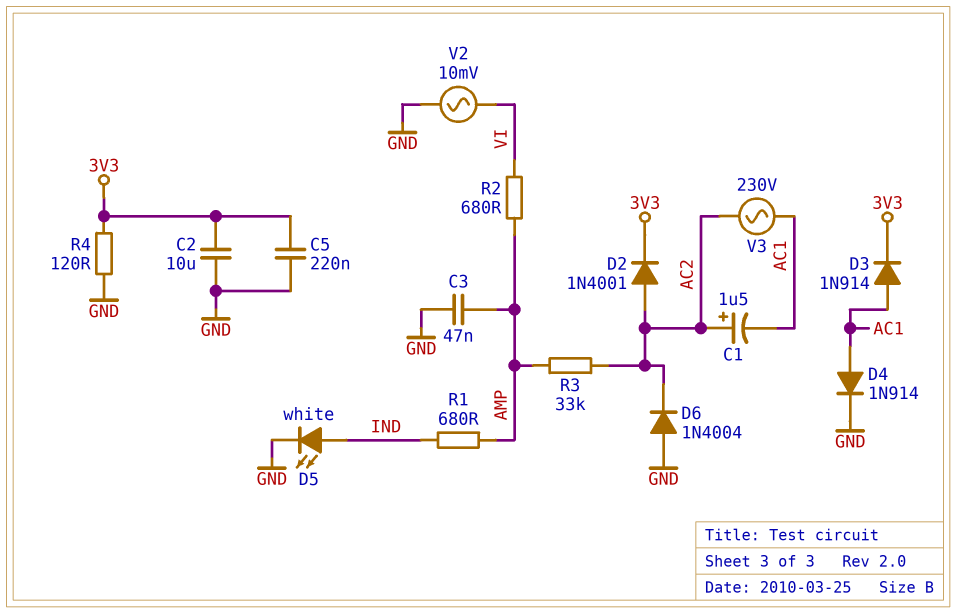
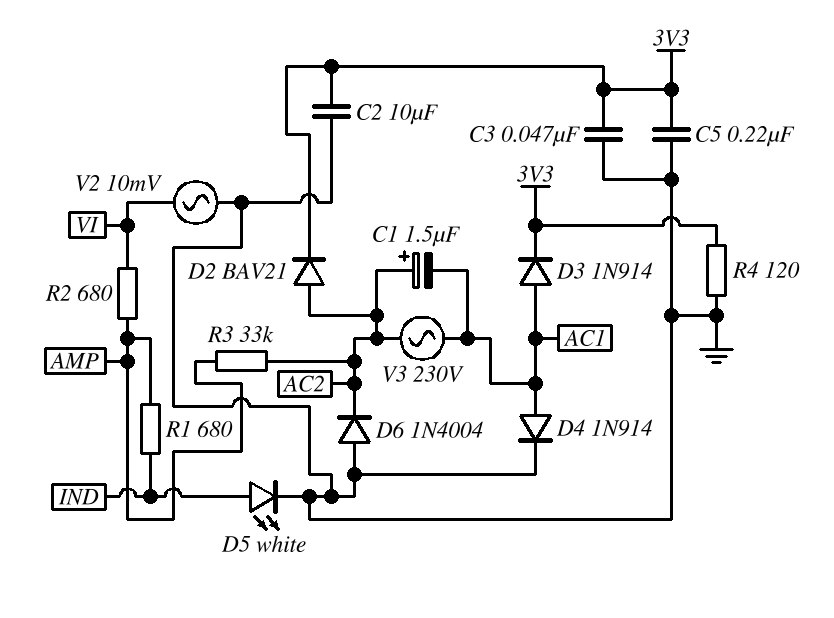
C3: 47nF (AMP, GND) -> 47nF (3V3, GND)
D2: diode 1N4001 (A AC2, K 3V3) -> diode BAV21 (A AC2, K 3V3)

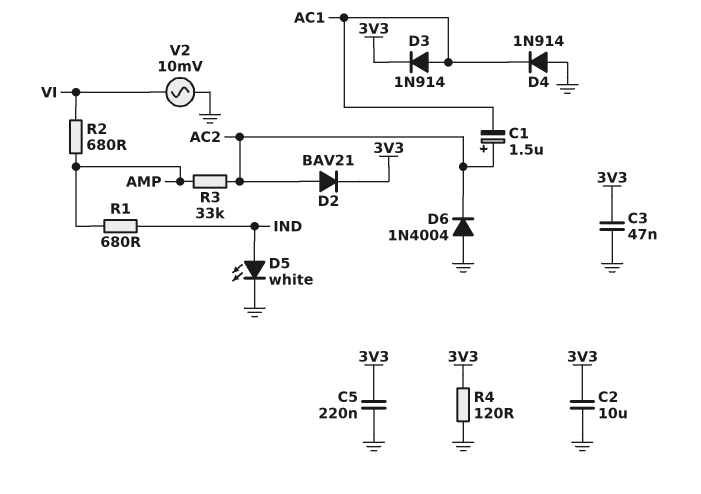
D4: diode 1N914 (A AC1, K GND) -> diode 1N914 (A GND, K AC1)
V3: AC 230V (AC1, AC2) -> none

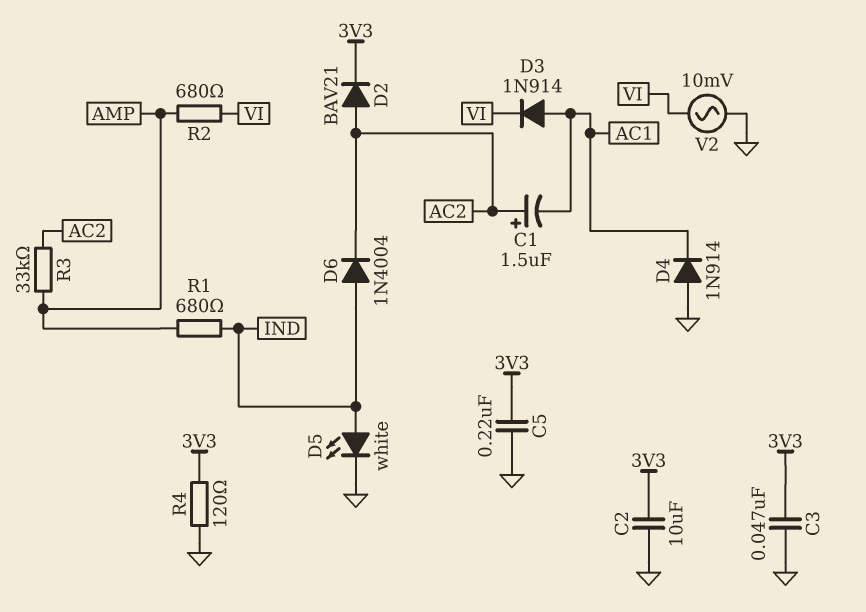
D3: diode 1N914 (A AC1, K 3V3) -> diode 1N914 (A AC1, K VI)
D6: diode 1N4004 (A GND, K AC2) -> diode 1N4004 (A IND, K AC2)

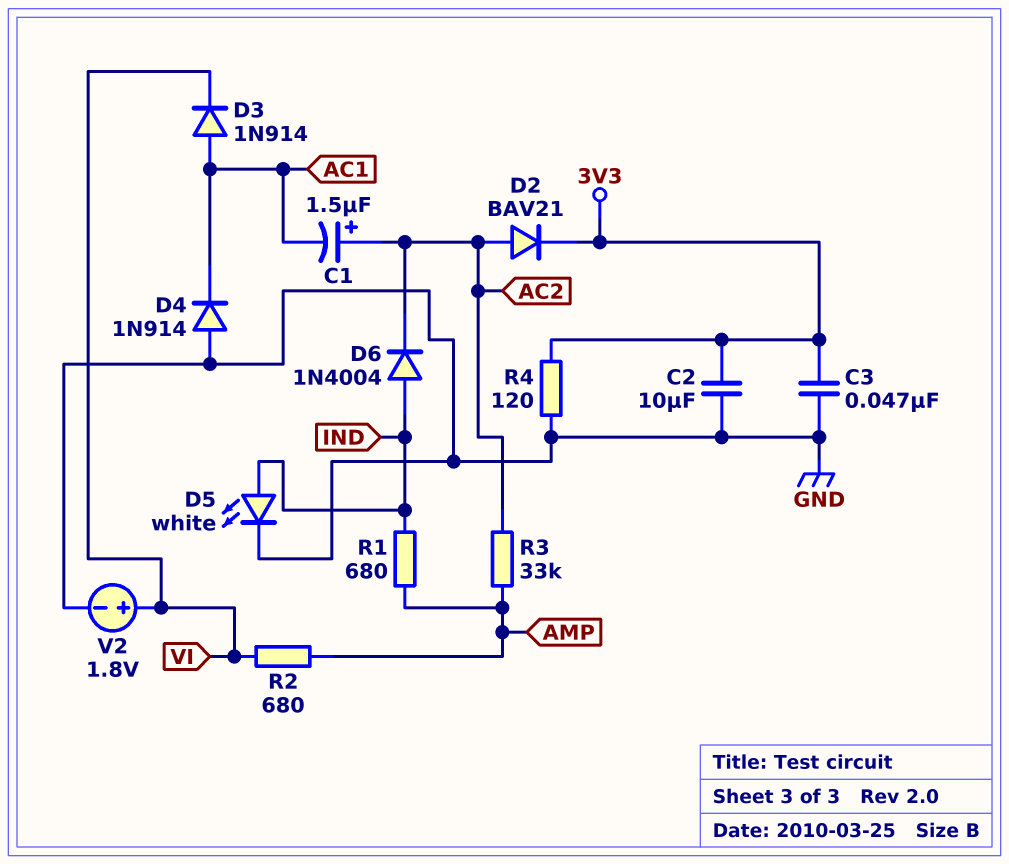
C5: 220nF (3V3, GND) -> none
V2: AC 10mV (GND, VI) -> 1.8V (plus VI, minus GND)

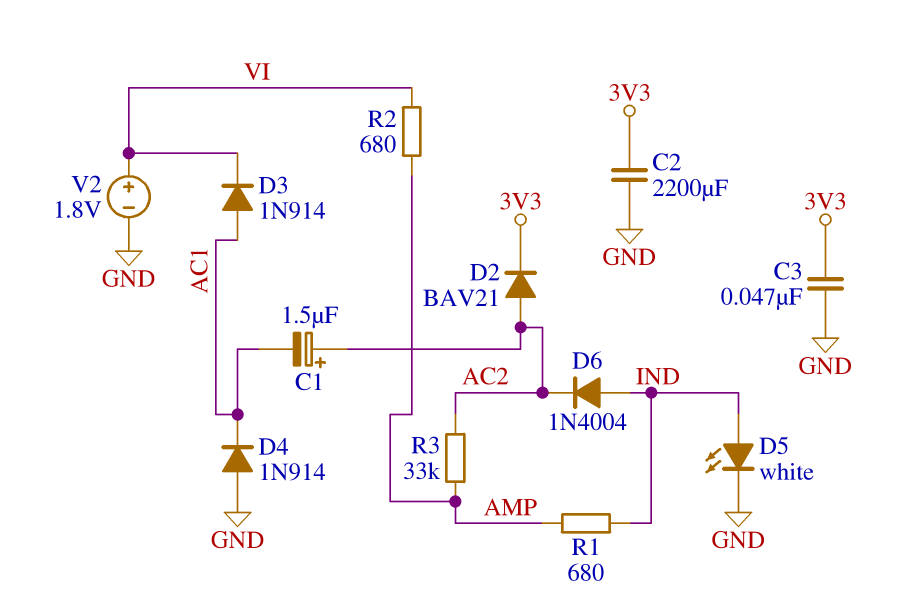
C2: 10uF (3V3, GND) -> 2200uF (3V3, GND)
R4: 120 (3V3, GND) -> none

